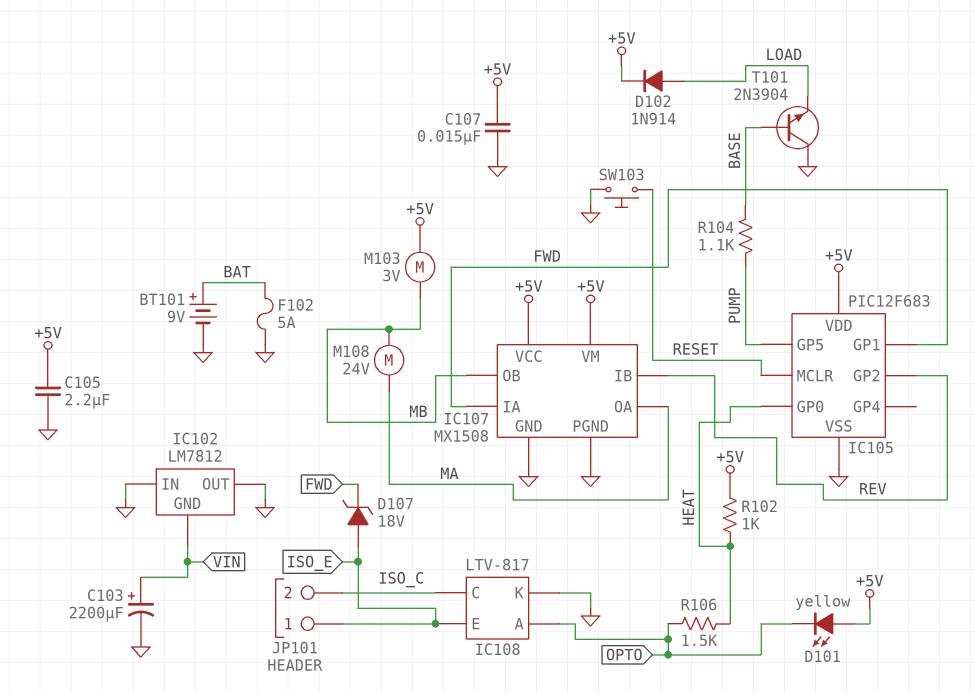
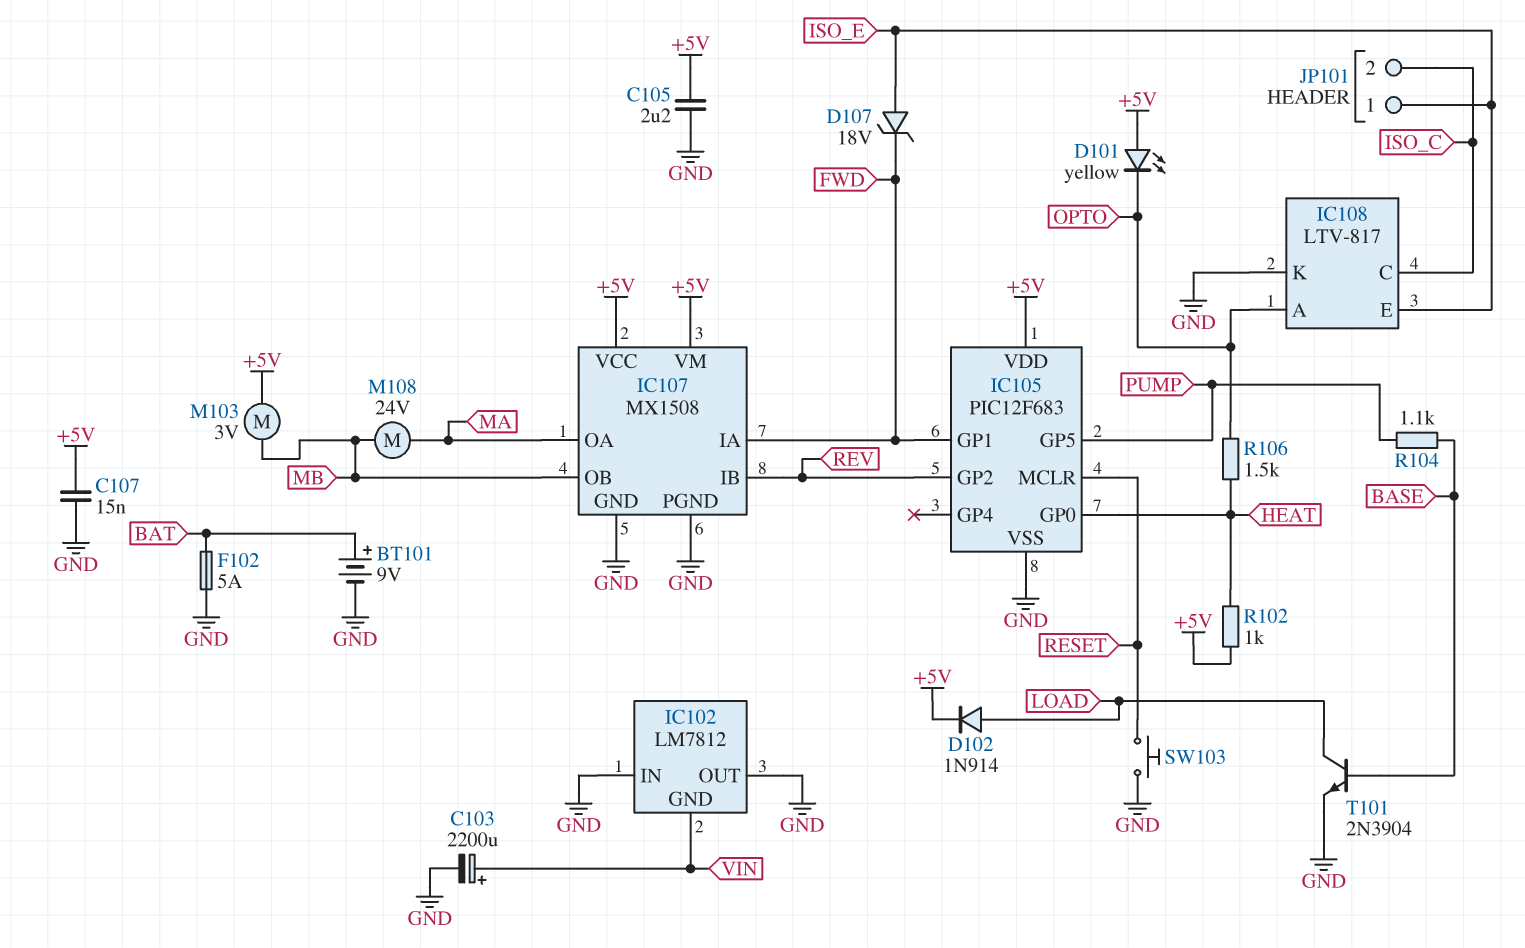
T101: NPN 2N3904 (B BASE, C GND, E LOAD) -> NPN 2N3904 (B BASE, C LOAD, E GND)

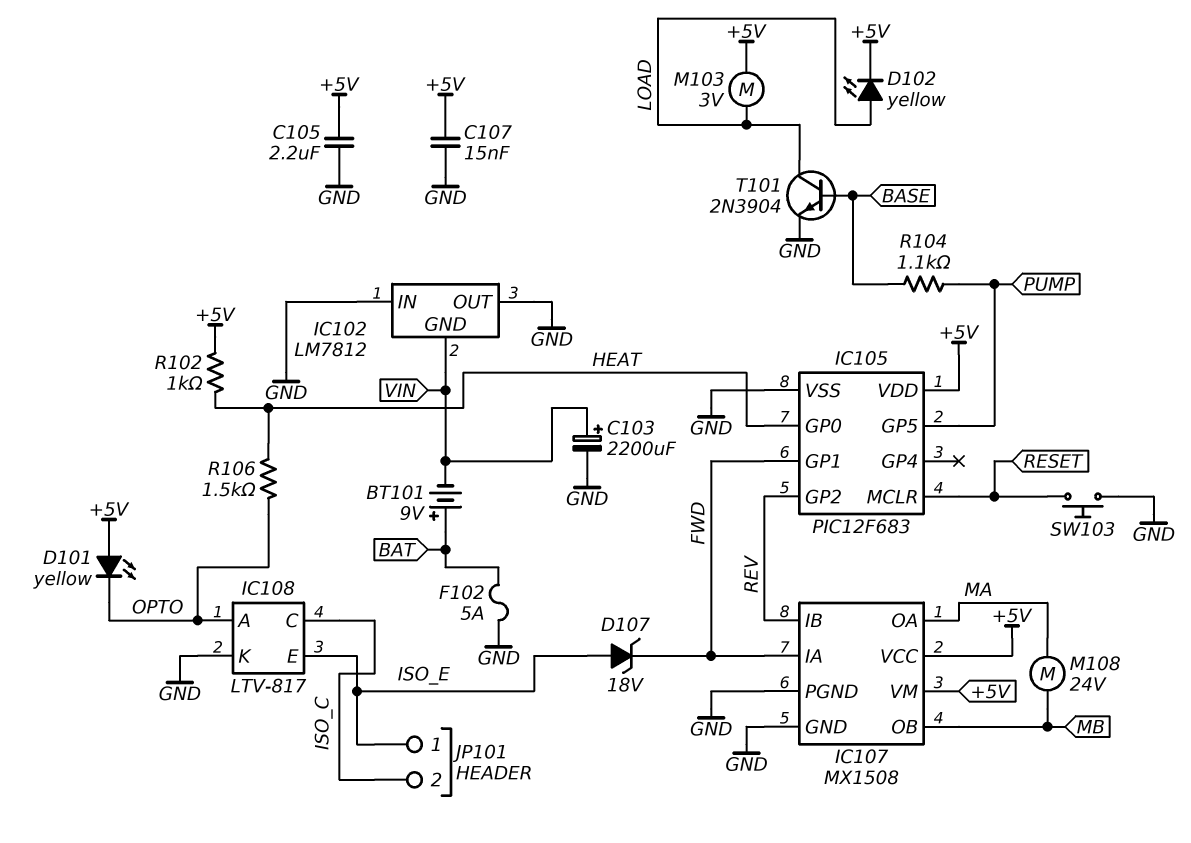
BT101: 9V (plus BAT, minus GND) -> 9V (plus BAT, minus VIN)
D102: diode 1N914 (A LOAD, K +5V) -> LED yellow (A LOAD, K +5V)
M103: motor 3V (+5V, MB) -> motor 3V (+5V, LOAD)

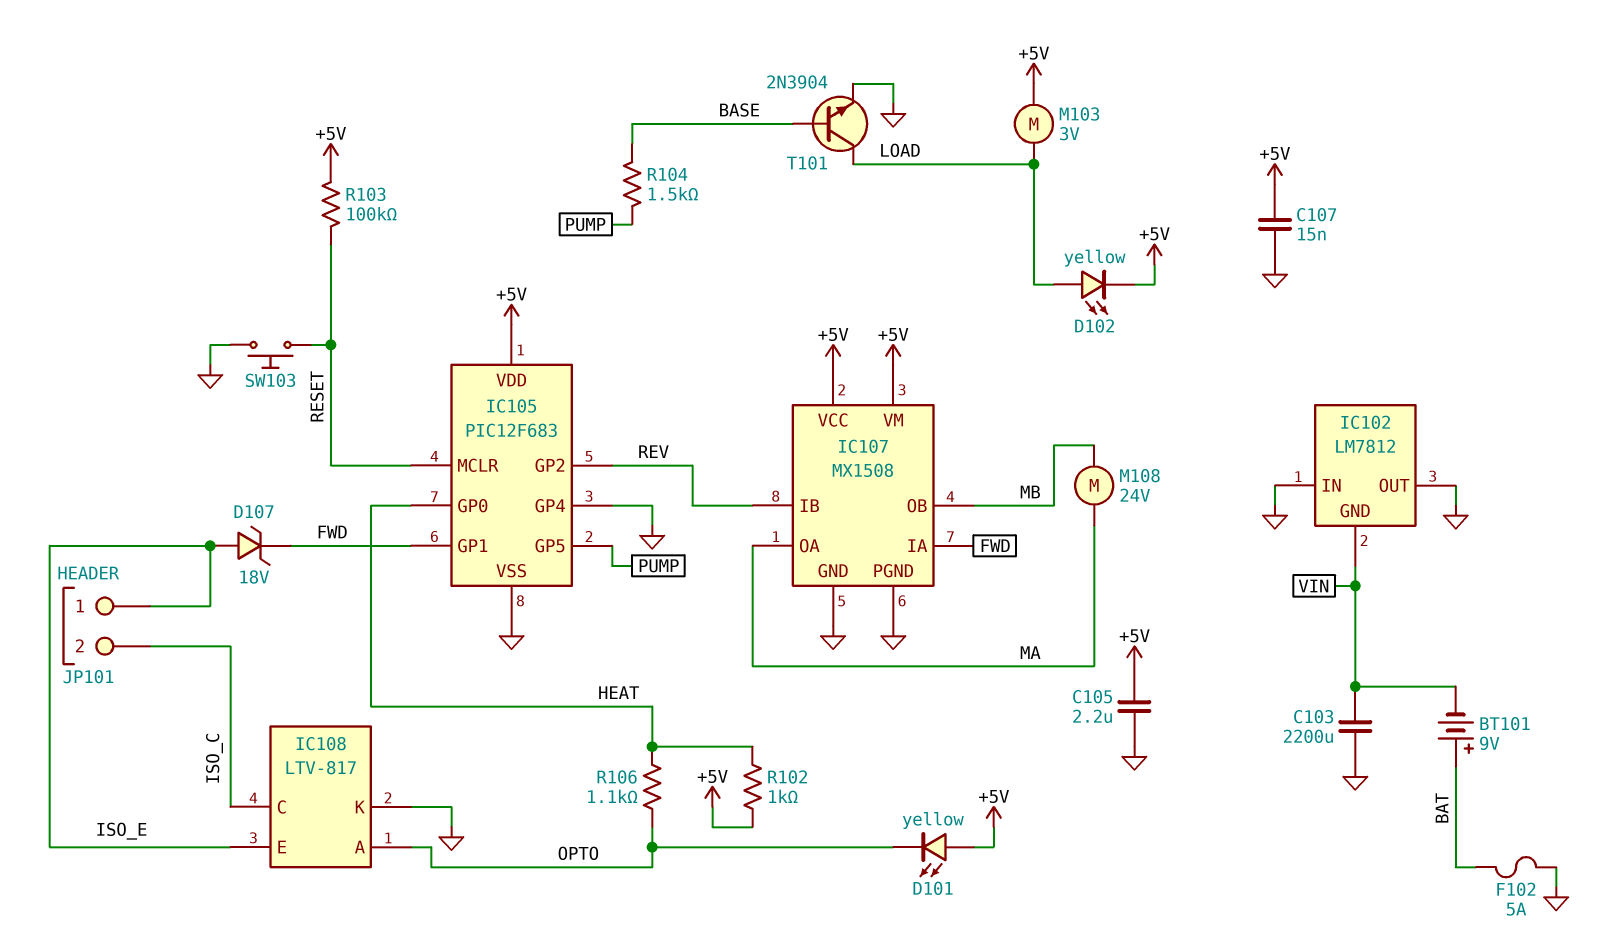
C103: 2200uF (plus VIN, minus GND) -> 2200uF (GND, VIN)
IC105 pin GP4: none -> GND
R103: none -> 100k (+5V, RESET)
R104: 1.1k (BASE, PUMP) -> 1.5k (BASE, PUMP)
R106: 1.5k (HEAT, OPTO) -> 1.1k (HEAT, OPTO)

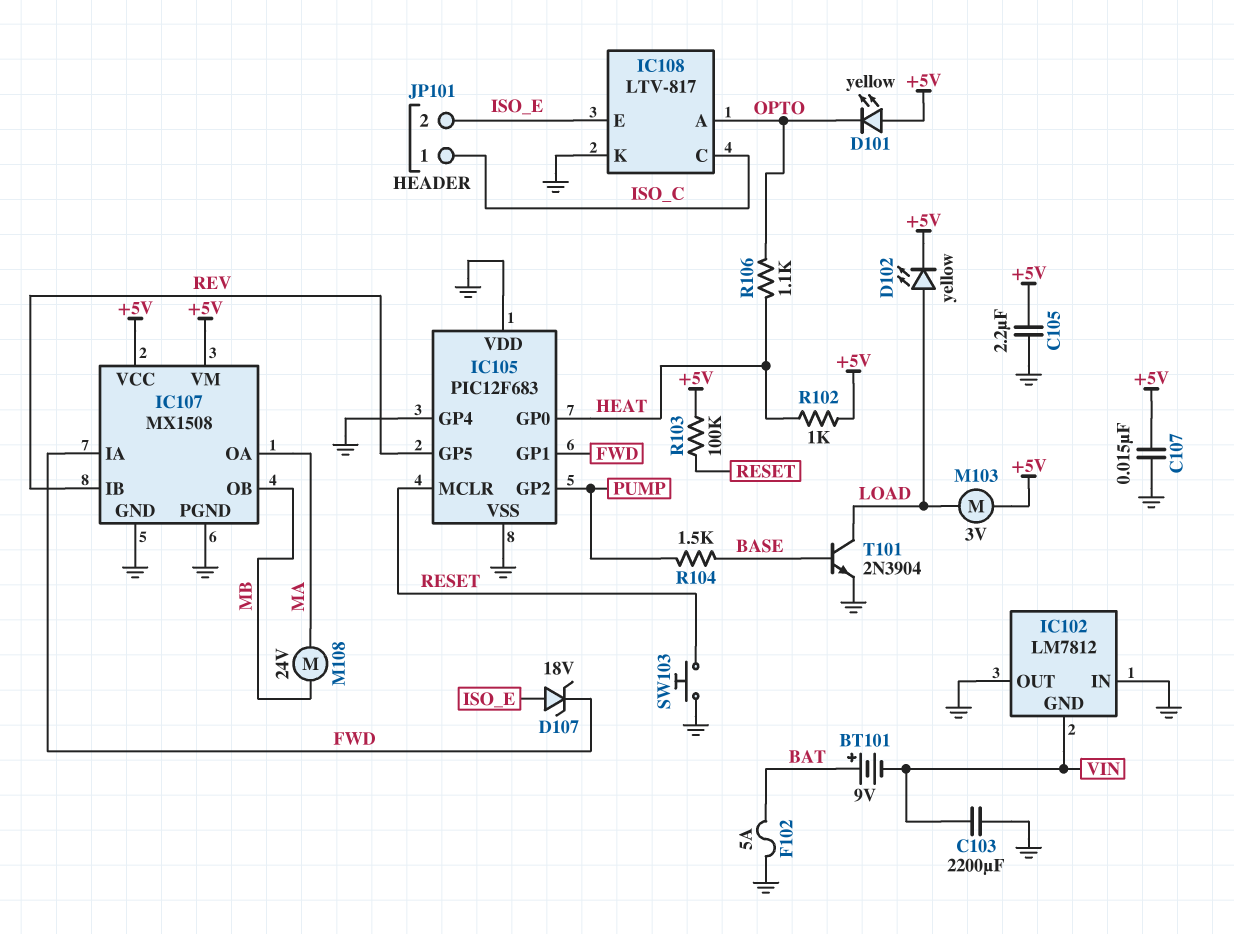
IC105 pin GP2: REV -> PUMP
IC105 pin GP5: PUMP -> REV
IC105 pin VDD: +5V -> GND
JP101 pin 1: ISO_E -> ISO_C
JP101 pin 2: ISO_C -> ISO_E

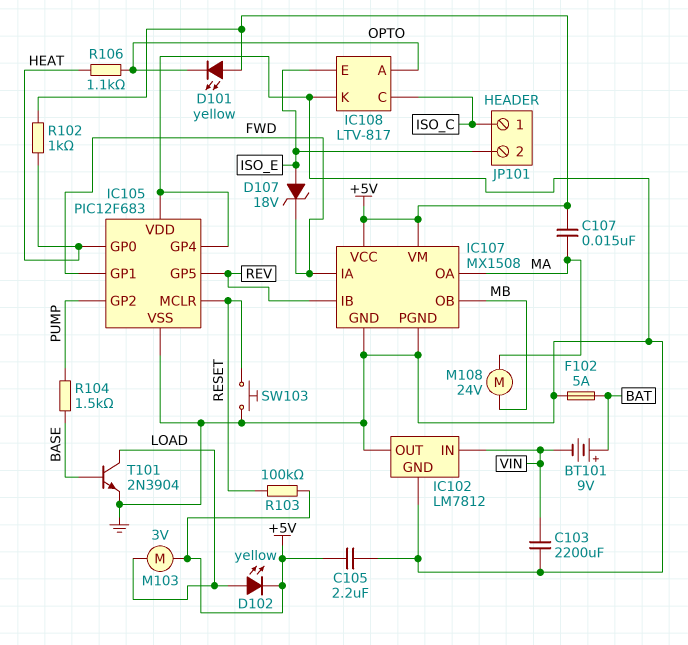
C107: 15nF (+5V, GND) -> 15nF (+5V, MA)
IC102 pin GND: VIN -> GND
IC102 pin IN: GND -> VIN

